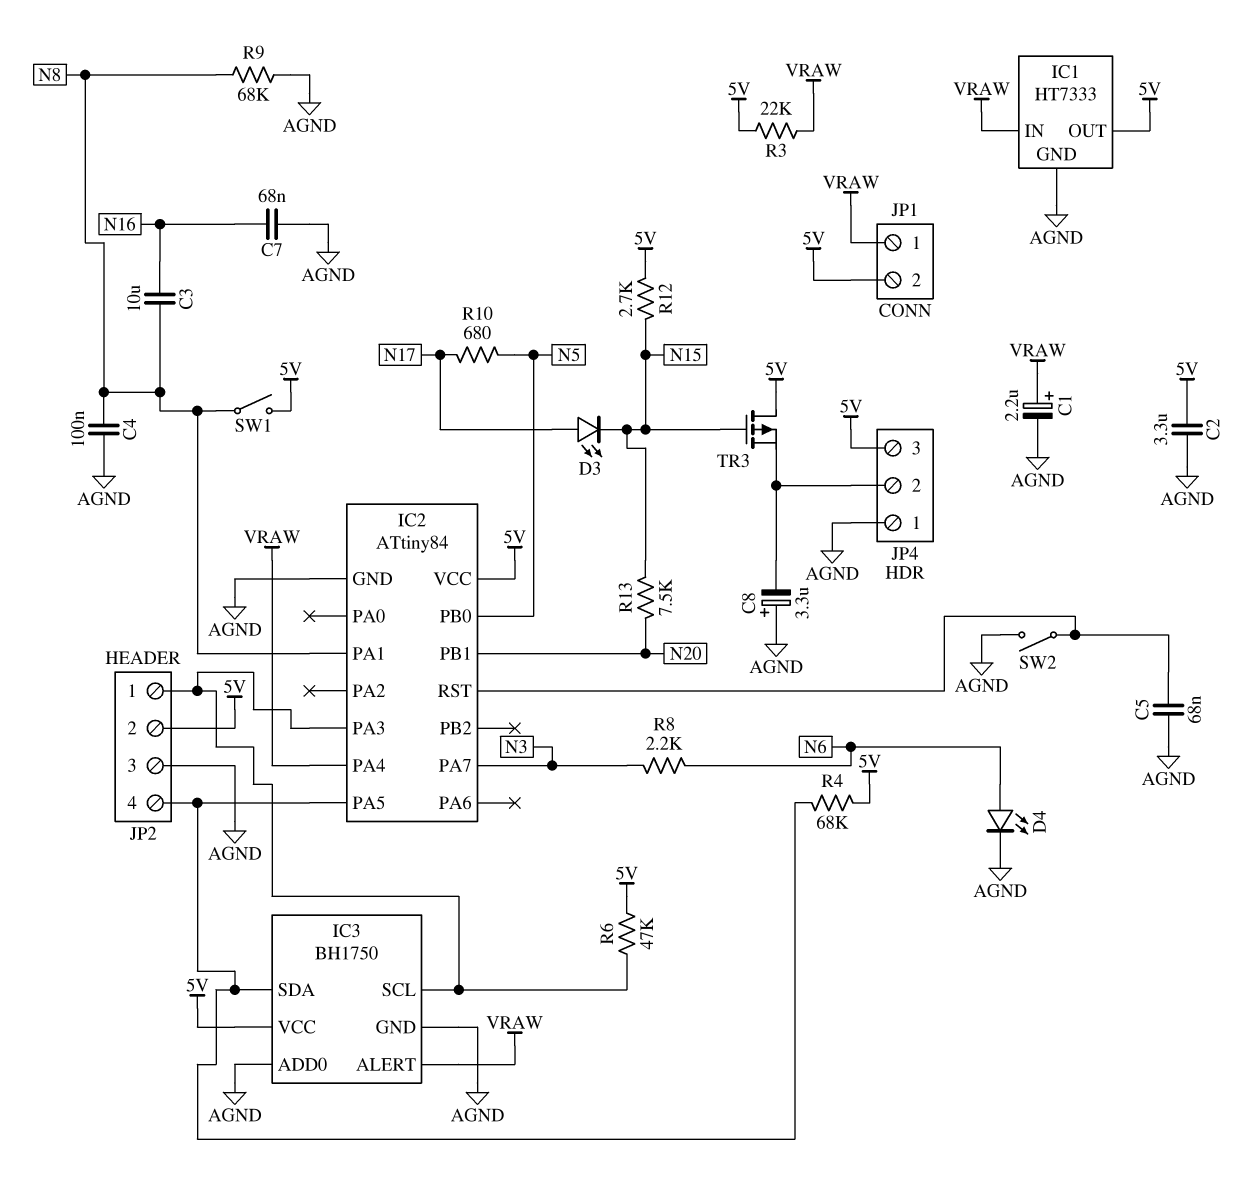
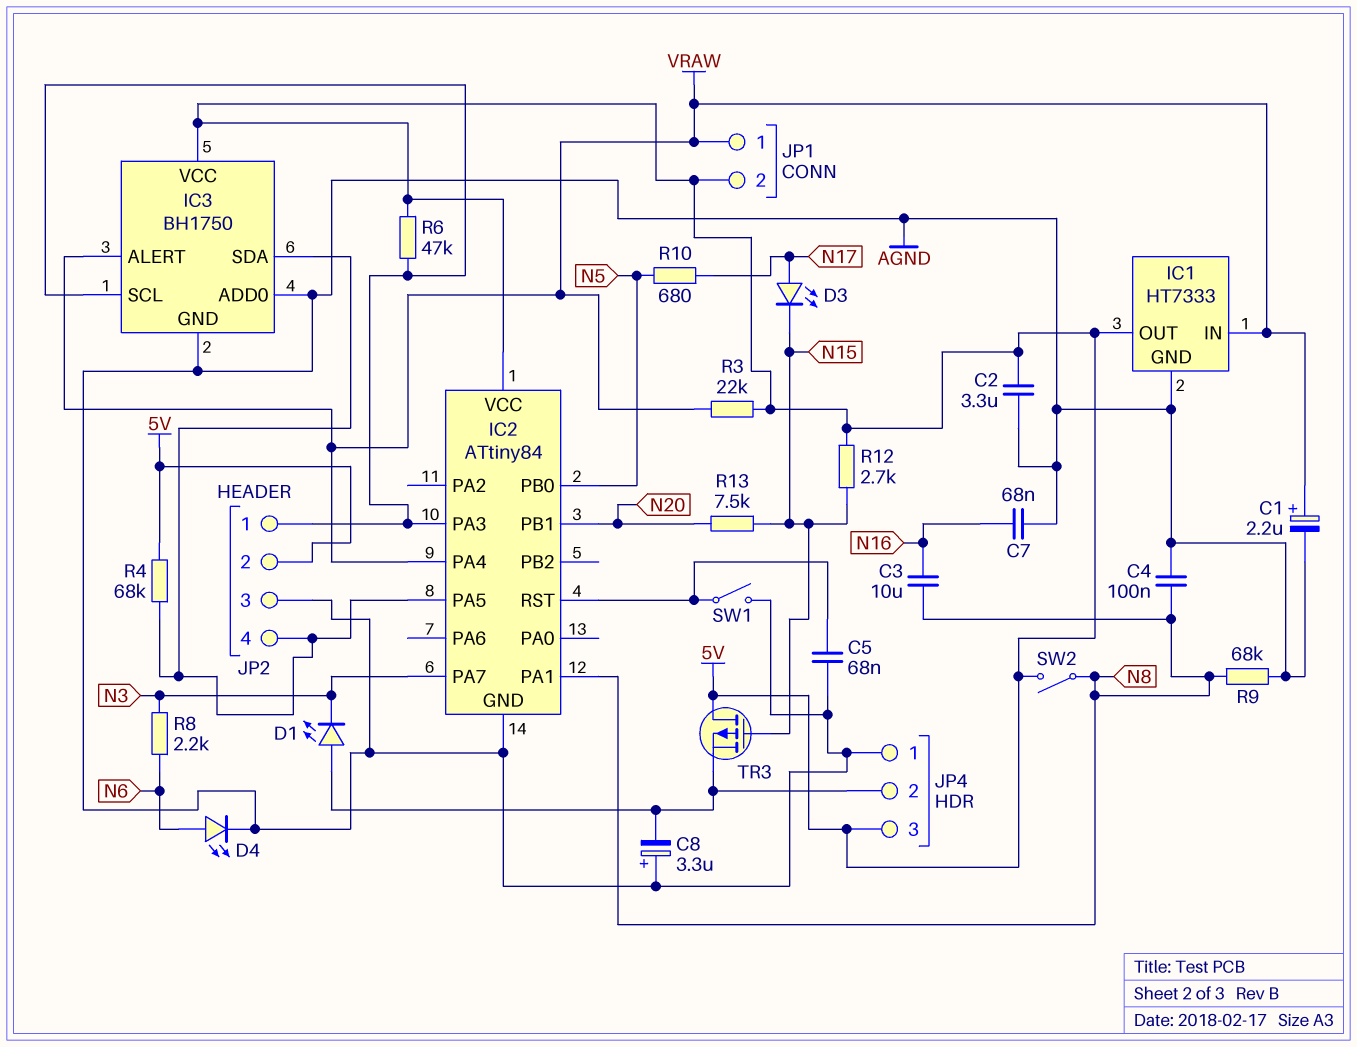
D1: none -> LED (A JP4/2, K N3)
SW1: switch (5V, N8) -> switch (AGND, IC2/RST)
SW2: switch (AGND, IC2/RST) -> switch (5V, N8)

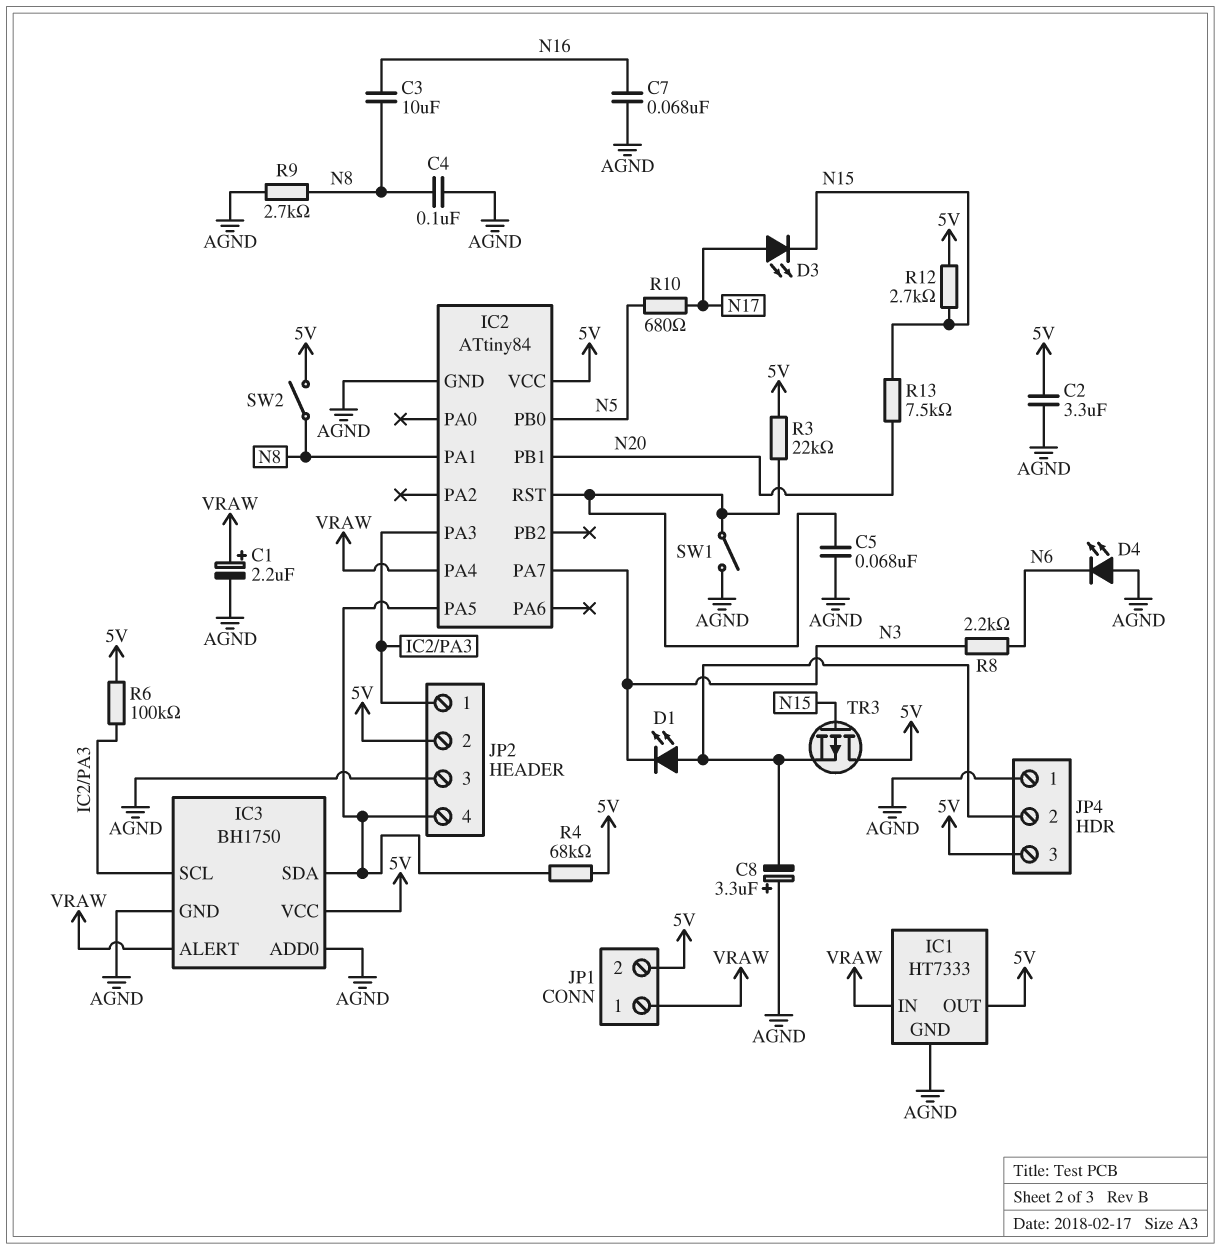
D4: LED (A N6, K AGND) -> LED (A AGND, K N6)
R3: 22k (5V, VRAW) -> 22k (5V, IC2/RST)
R6: 47k (5V, IC2/PA3) -> 100k (5V, IC2/PA3)
R9: 68k (AGND, N8) -> 2.7k (AGND, N8)

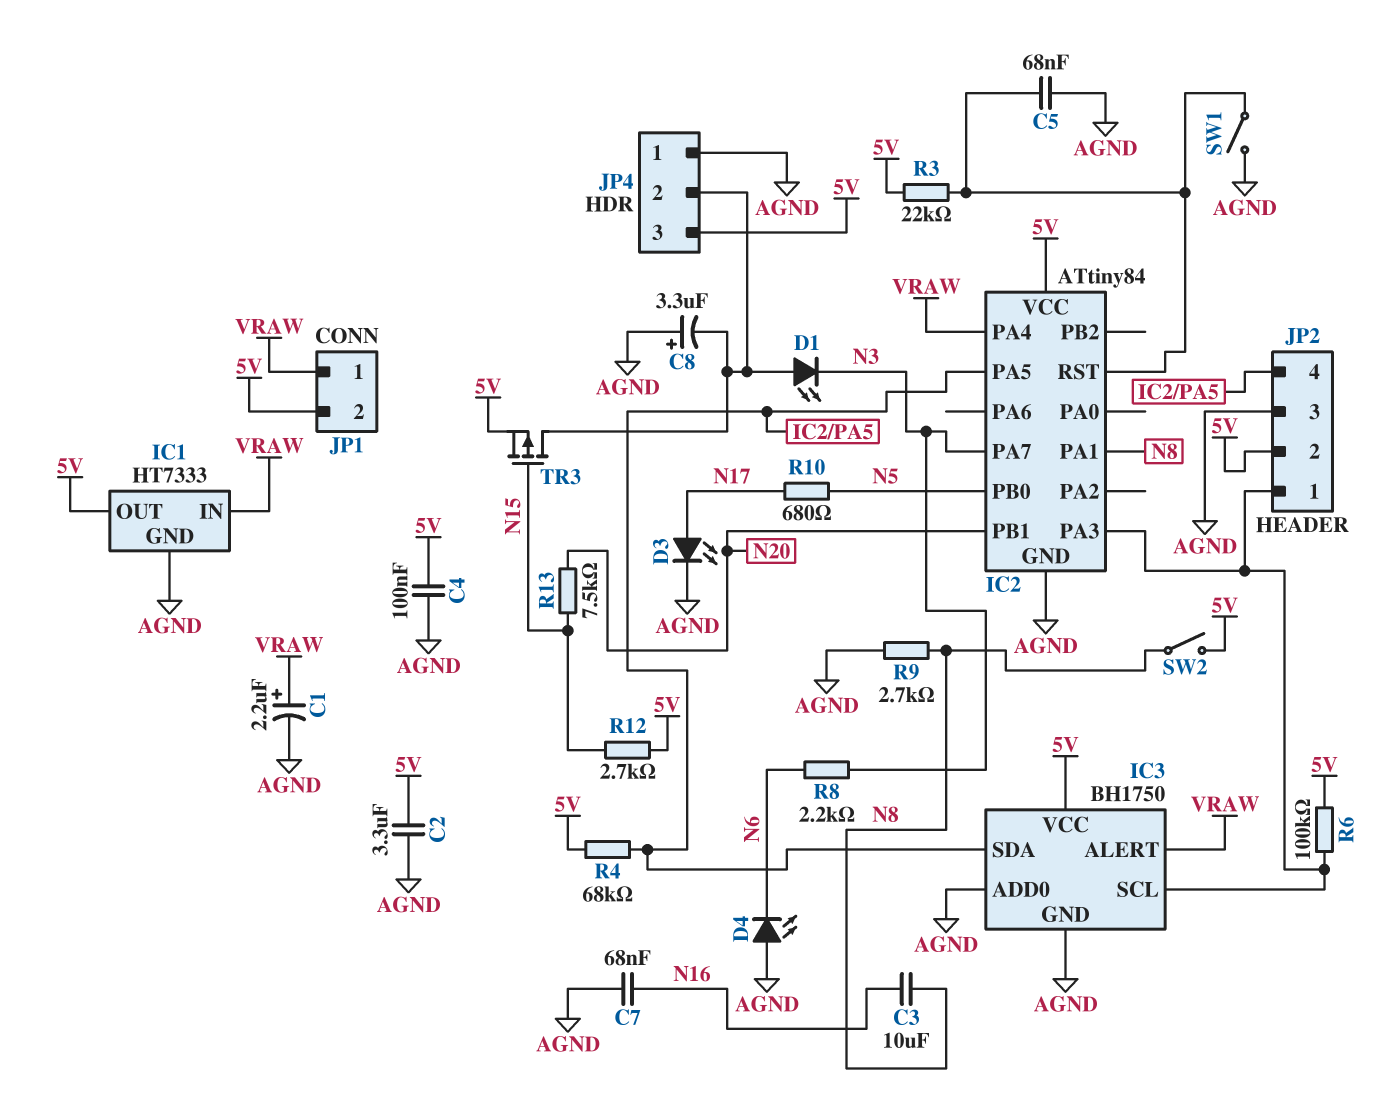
C4: 100nF (AGND, N8) -> 100nF (5V, AGND)
D3: LED (A N17, K N15) -> LED (A N17, K AGND)
TR3: PMOS (G N15, D 5V, S JP4/2) -> PMOS (G N15, D JP4/2, S 5V)

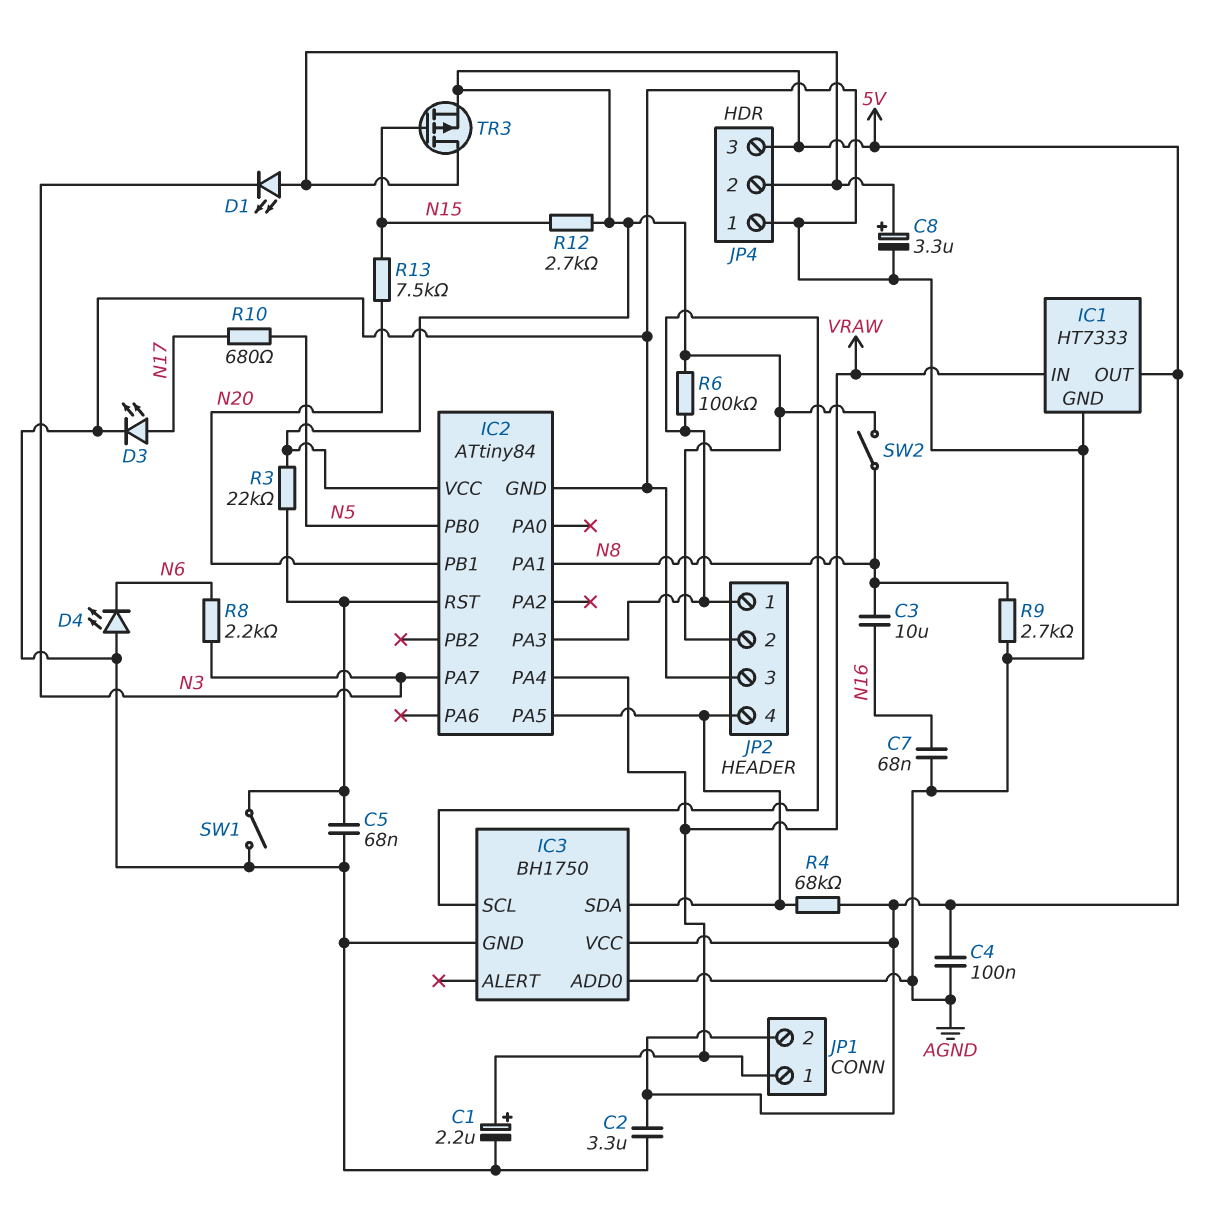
C8: 3.3uF (plus AGND, minus JP4/2) -> 3.3uF (plus JP4/2, minus AGND)
IC3 pin ALERT: VRAW -> none

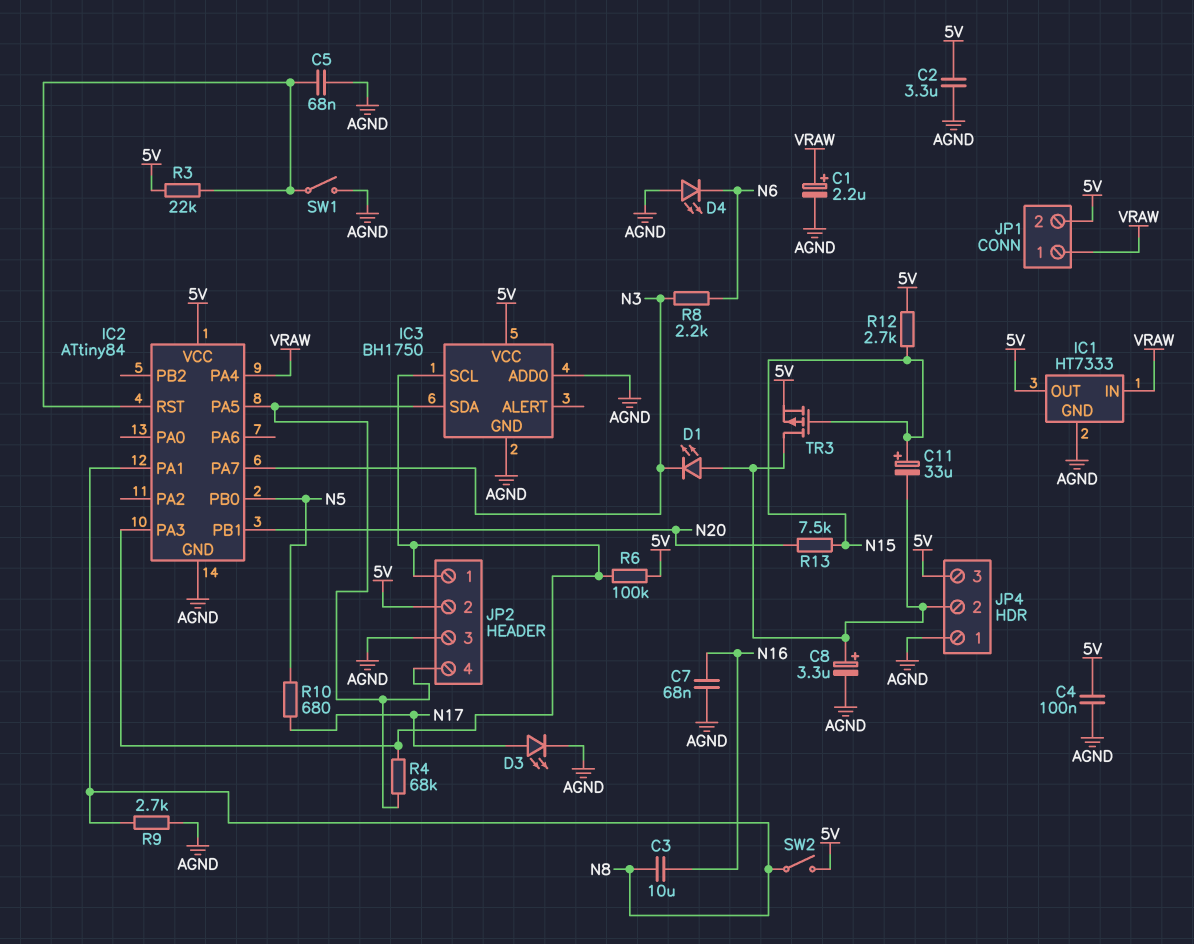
C11: none -> 33uF (plus N15, minus JP4/2)
R4: 68k (5V, IC2/PA5) -> 68k (IC2/PA3, IC2/PA5)

